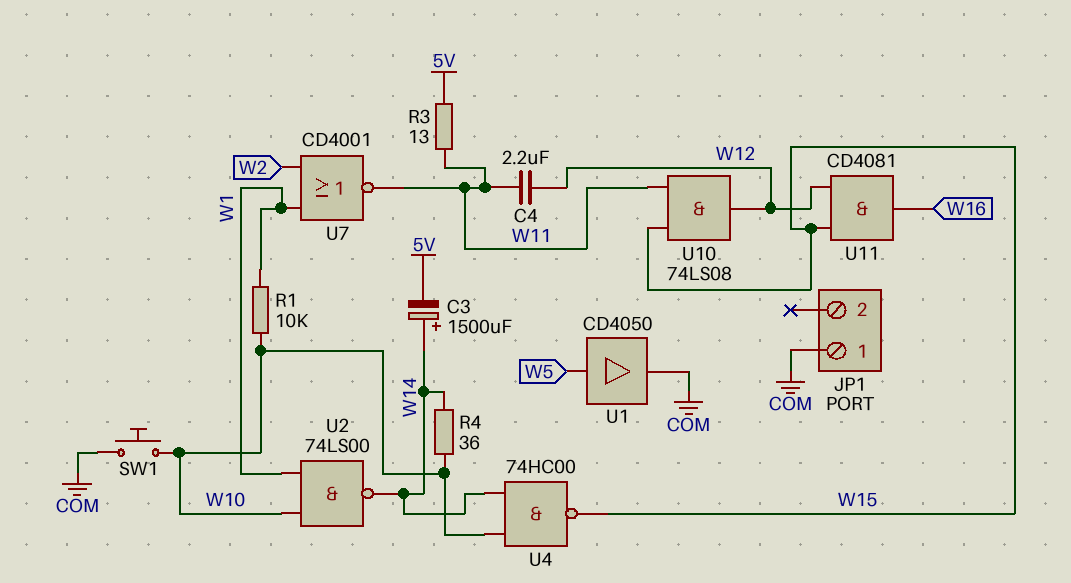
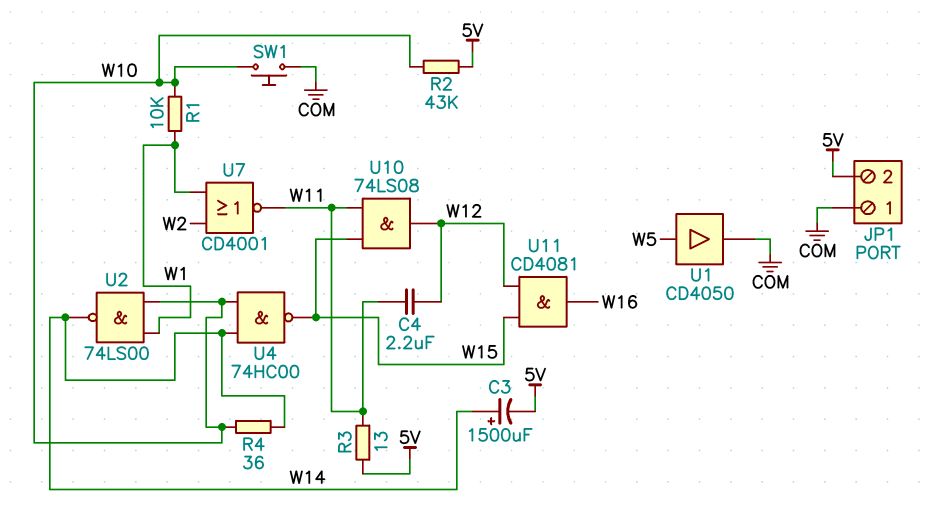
JP1 pin 2: none -> 5V
R2: none -> 43k (5V, W10)

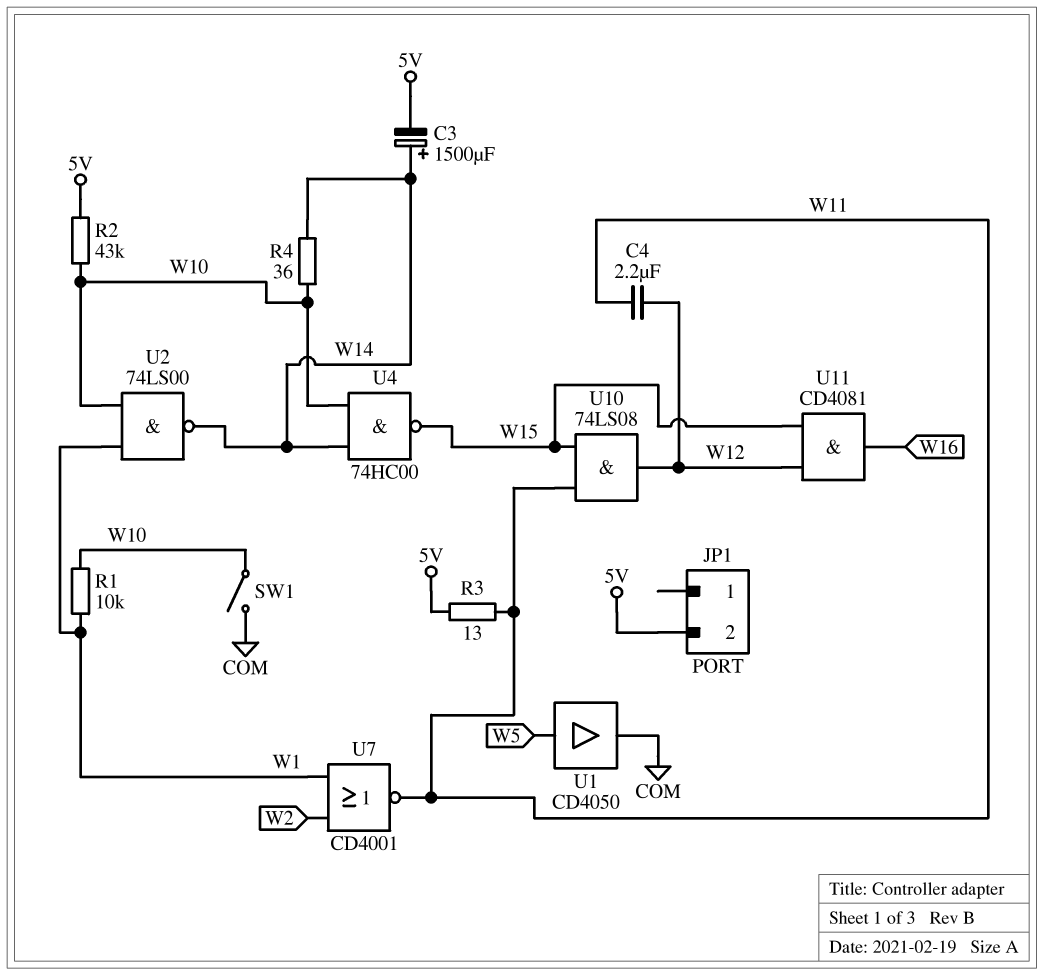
JP1 pin 1: COM -> none
SW1: button (COM, W10) -> switch (COM, W10)

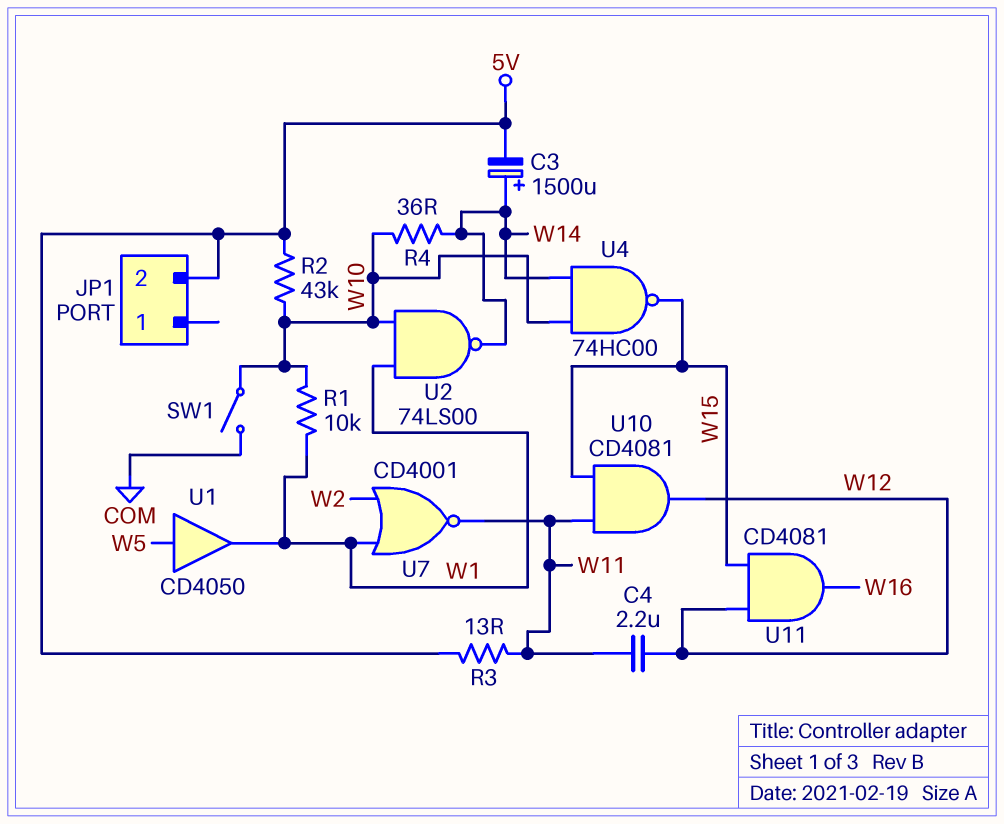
U1: buffer CD4050 (in W5, out COM) -> buffer CD4050 (in W5, out W1)
U10: AND 74LS08 (in W11, in W15, out W12) -> AND CD4081 (in W11, in W15, out W12)

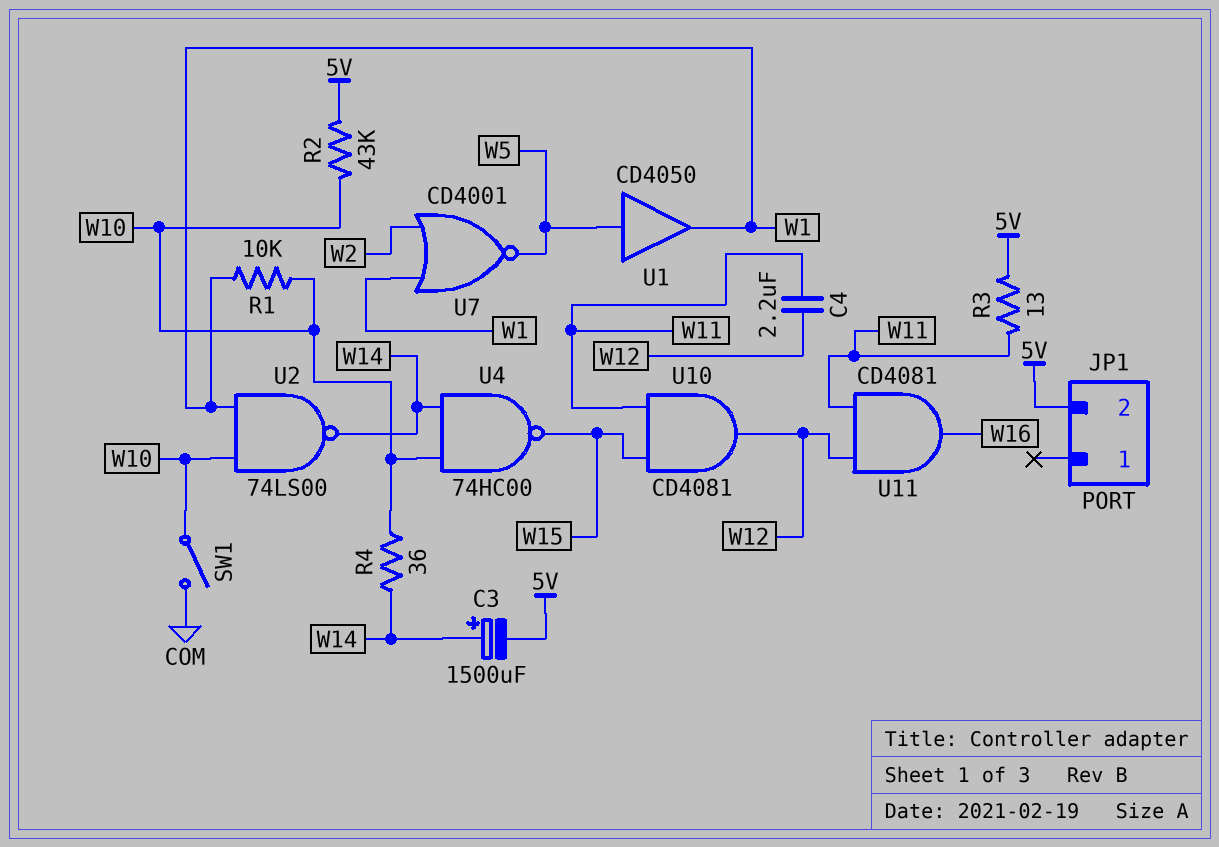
U7: NOR CD4001 (in W1, in W2, out W11) -> NOR CD4001 (in W1, in W2, out W5)
U11: AND CD4081 (in W12, in W15, out W16) -> AND CD4081 (in W11, in W12, out W16)

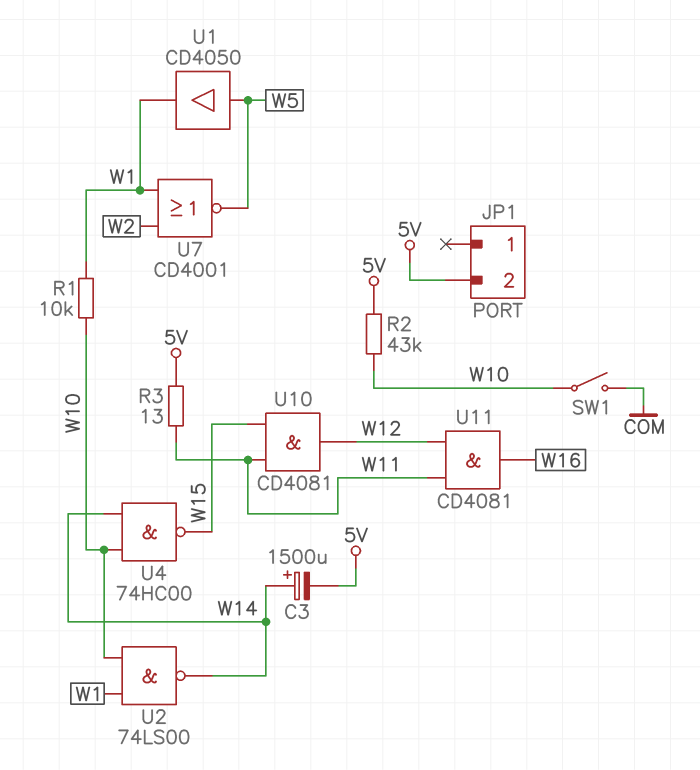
C4: 2.2uF (W11, W12) -> none
R4: 36 (W10, W14) -> none

